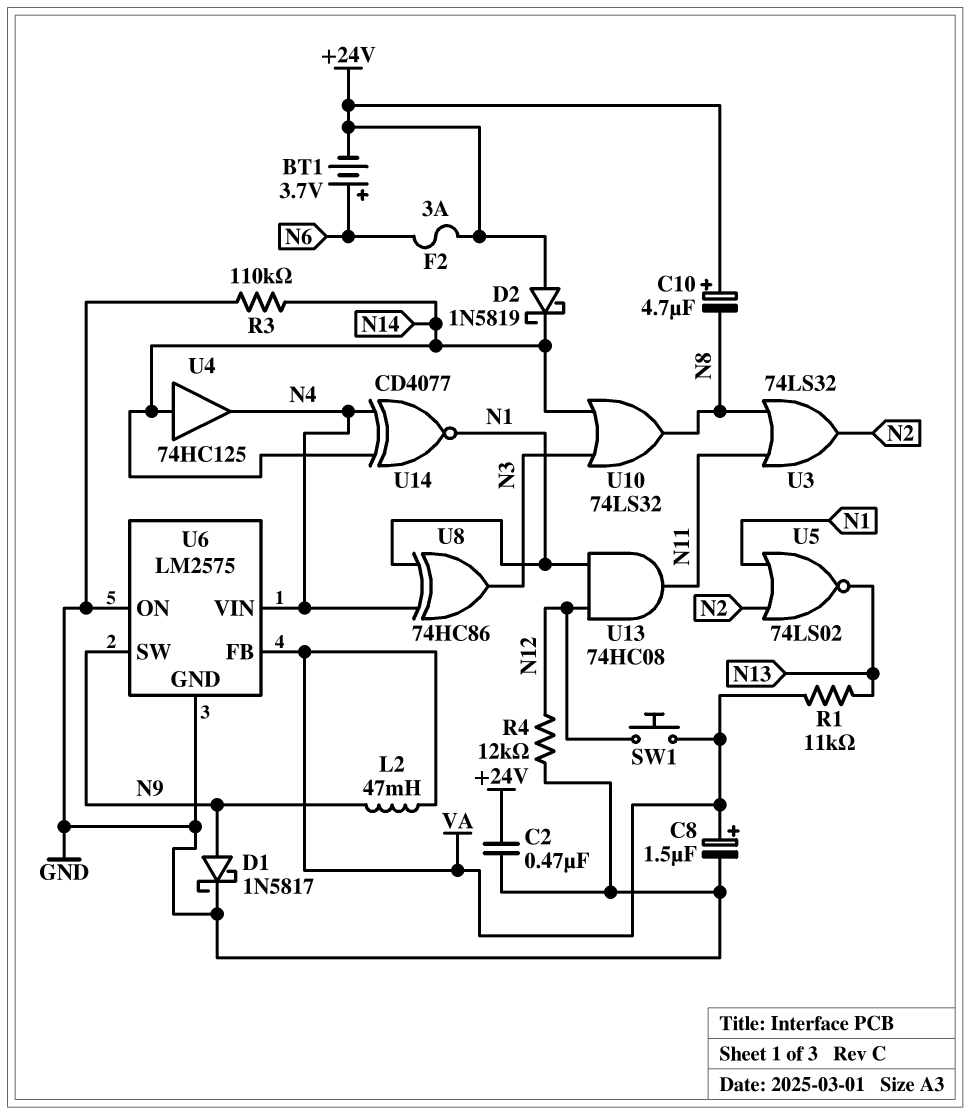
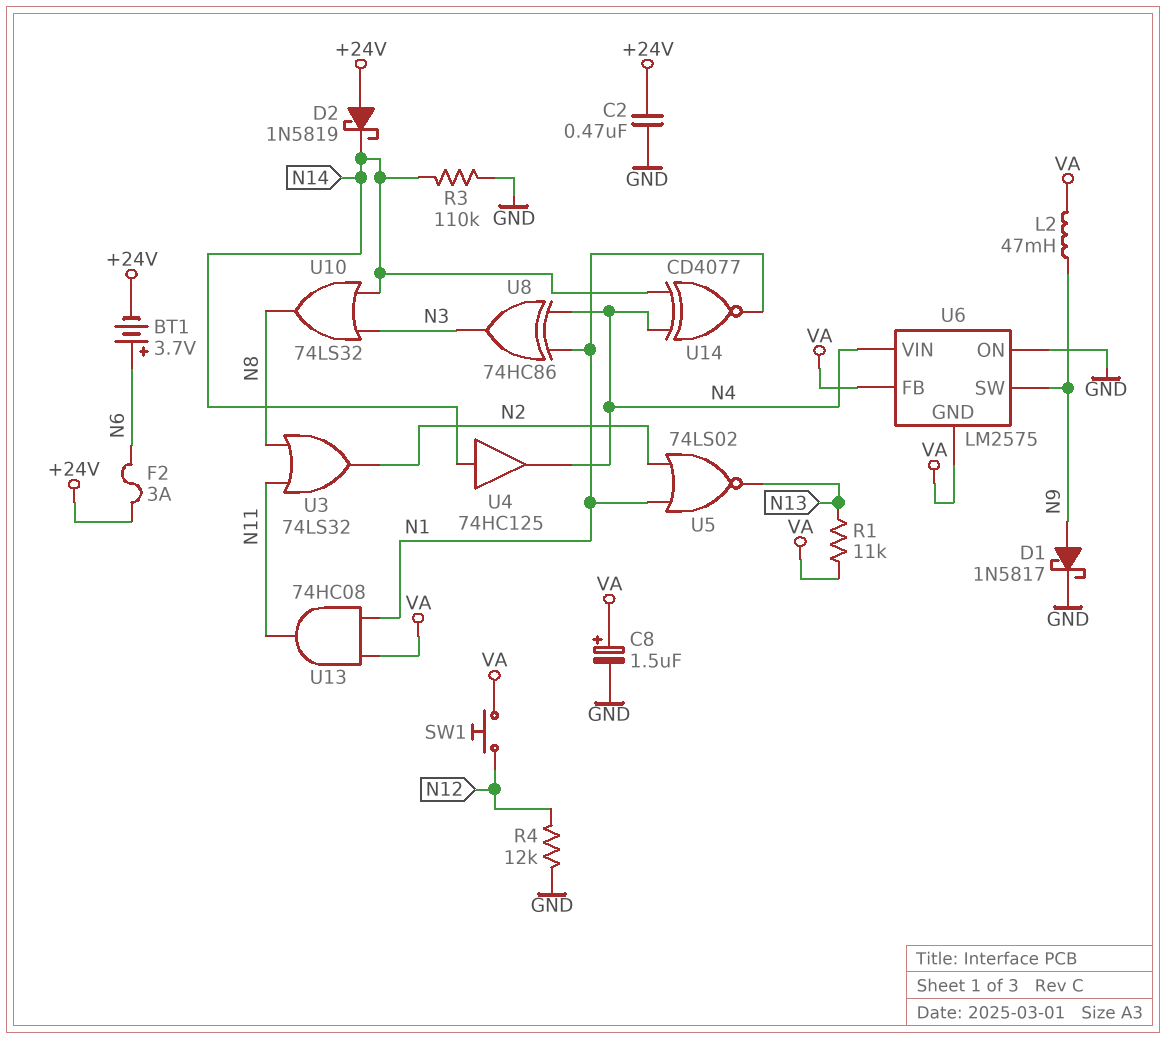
C10: 4.7uF (plus +24V, minus N8) -> none
U6 pin GND: GND -> VA
U13: AND 74HC08 (in N1, in N12, out N11) -> AND 74HC08 (in N1, in VA, out N11)

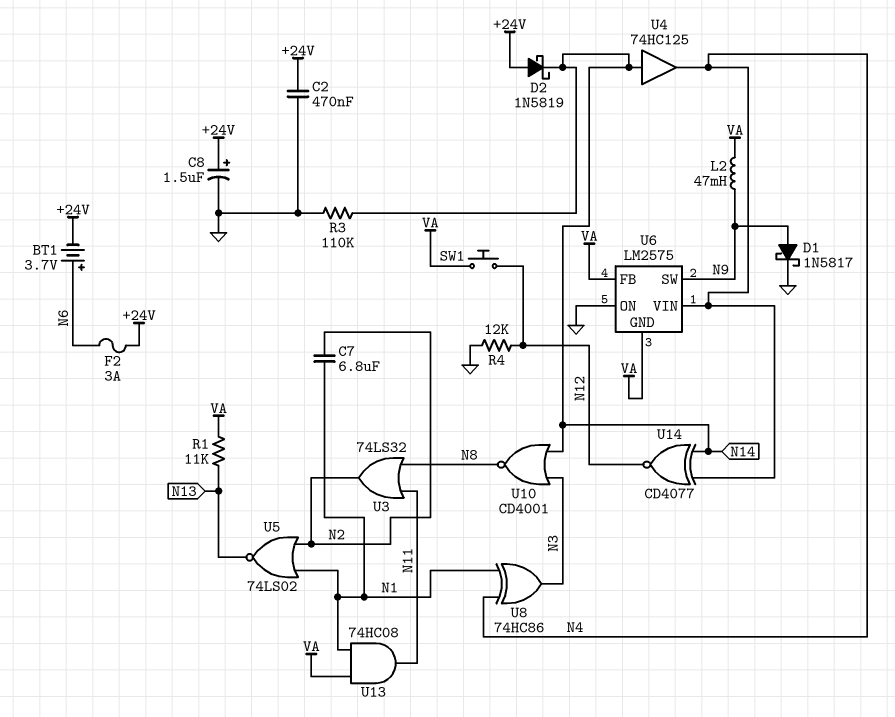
C7: none -> 6.8uF (N1, N2)
C8: 1.5uF (plus VA, minus GND) -> 1.5uF (plus +24V, minus GND)
U10: OR 74LS32 (in N3, in N14, out N8) -> NOR CD4001 (in N3, in N14, out N8)
U14: XNOR CD4077 (in N4, in N14, out N1) -> XNOR CD4077 (in N4, in N14, out N12)

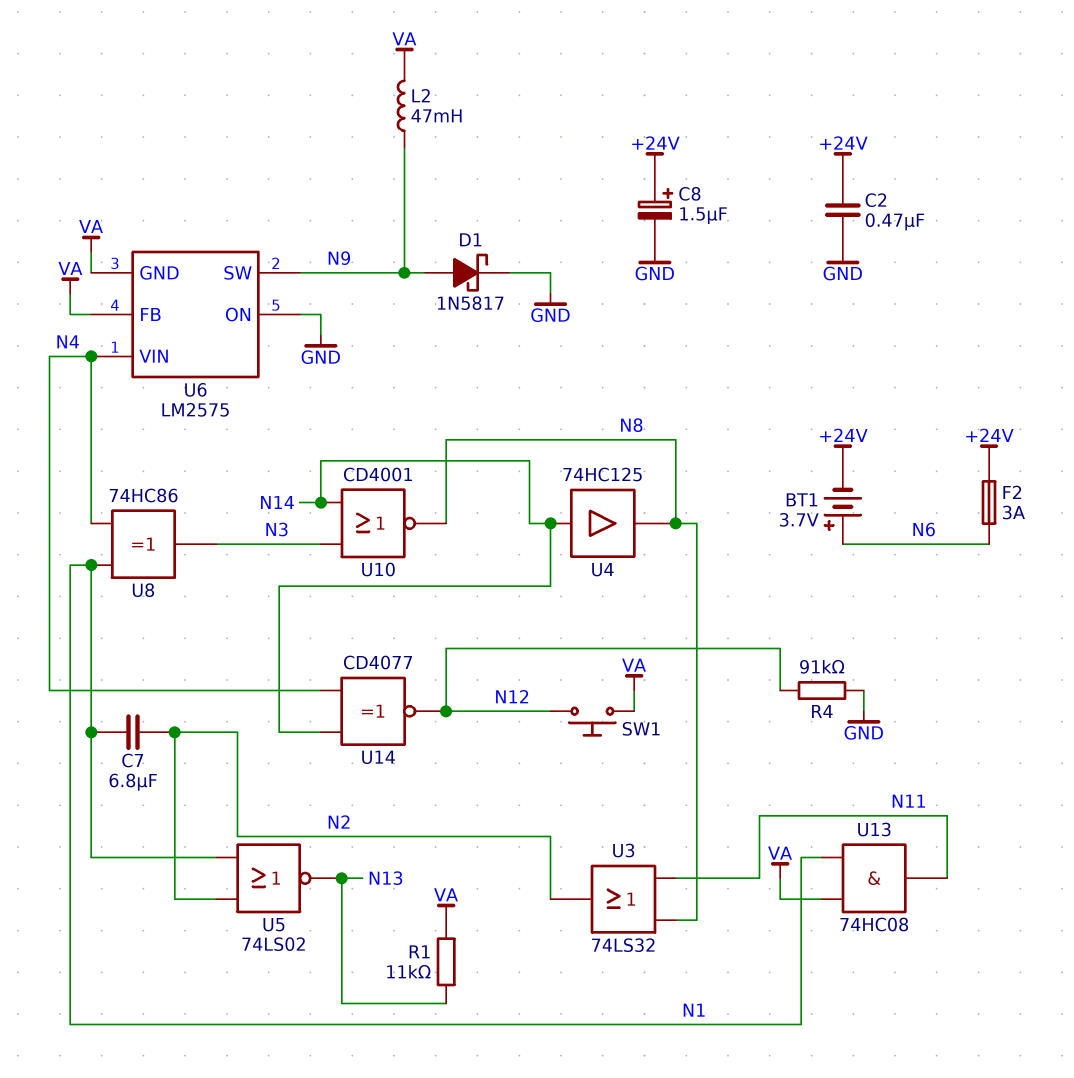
D2: schottky 1N5819 (A +24V, K N14) -> none
R3: 110k (GND, N14) -> none
R4: 12k (GND, N12) -> 91k (GND, N12)
U4: buffer 74HC125 (in N14, out N4) -> buffer 74HC125 (in N14, out N8)

